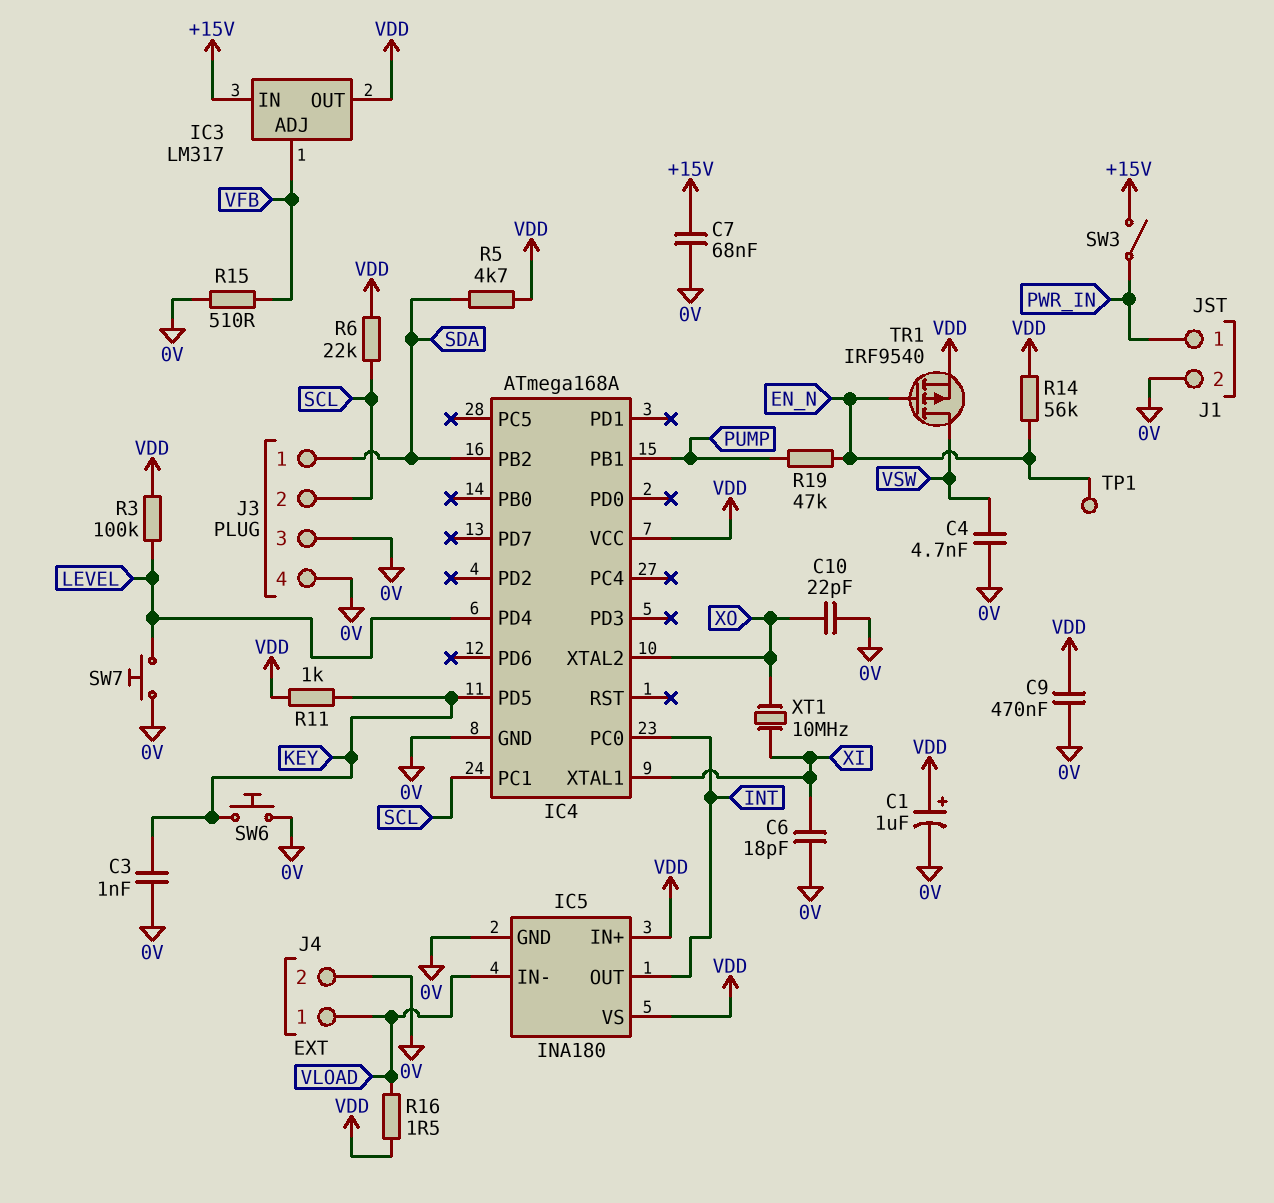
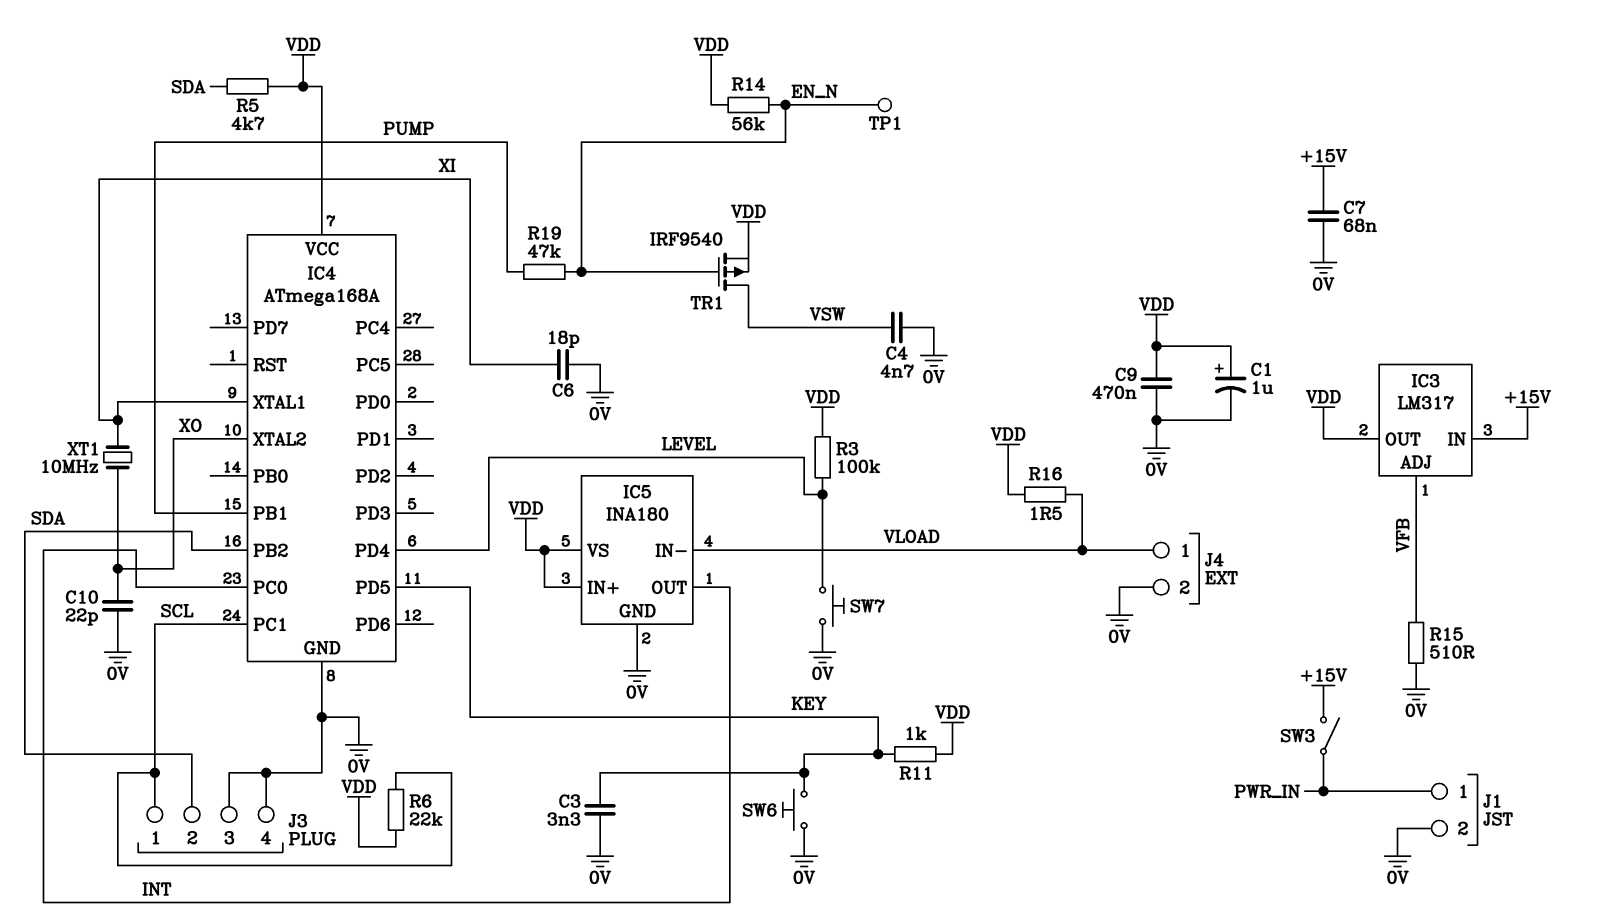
C3: 1nF (0V, KEY) -> 3.3nF (0V, KEY)
J3 pin 1: SDA -> SCL
J3 pin 2: SCL -> SDA

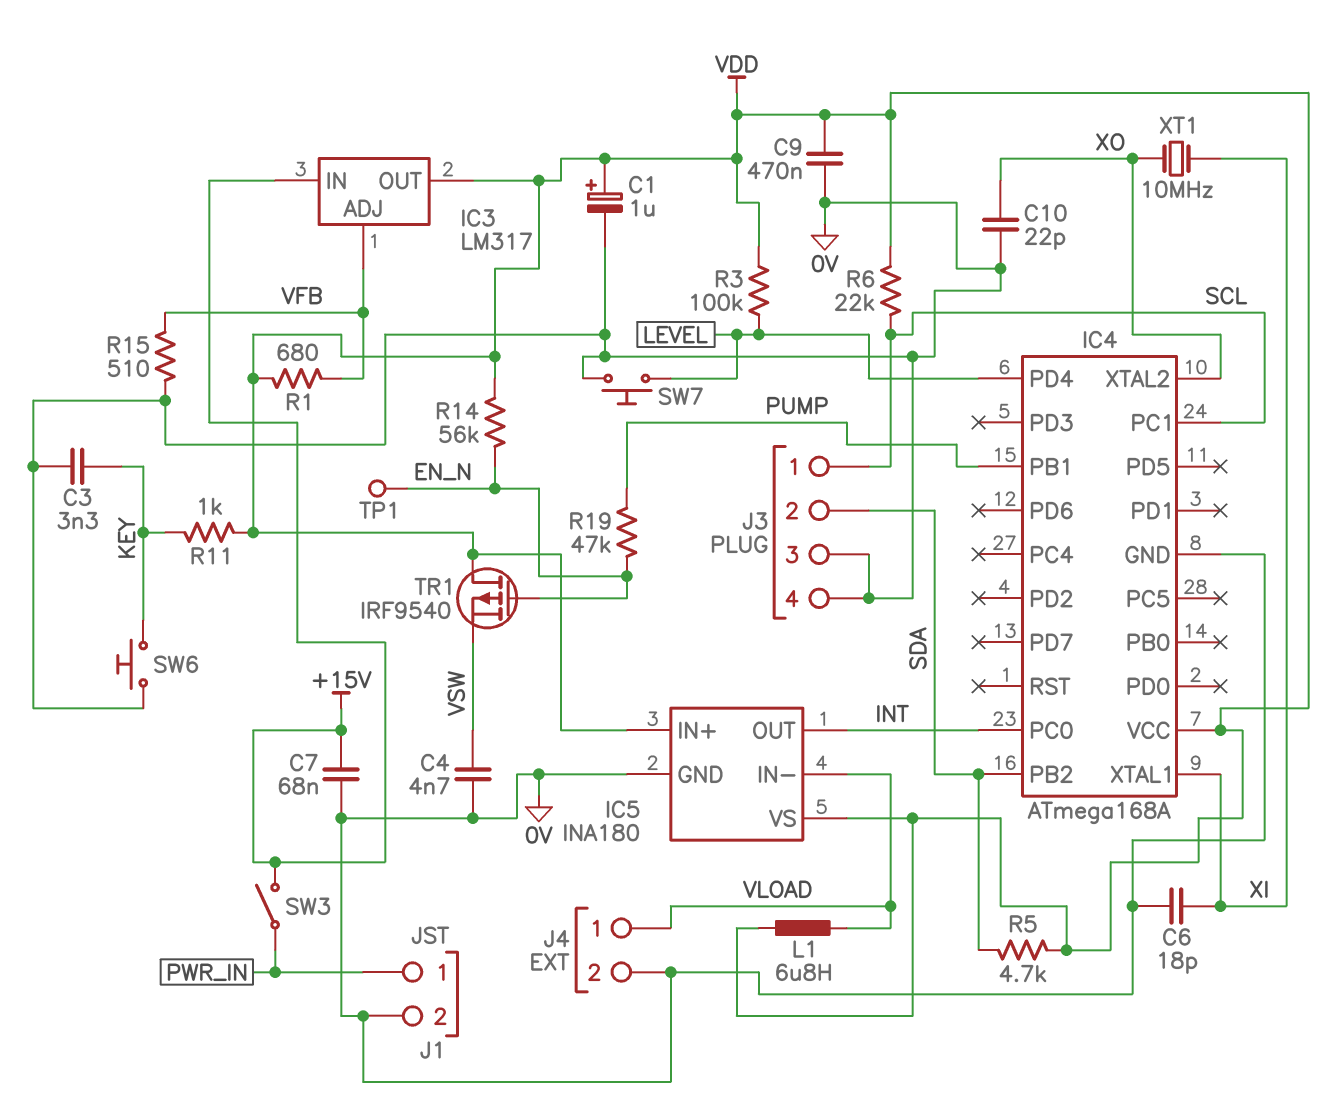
IC4 pin PD5: KEY -> none
L1: none -> 6.8uH (VDD, VLOAD)
R1: none -> 680 (VDD, VFB)
R16: 1.5 (VDD, VLOAD) -> none
TR1: PMOS IRF9540 (G EN_N, D VSW, S VDD) -> PMOS IRF9540 (G EN_N, D VDD, S VSW)

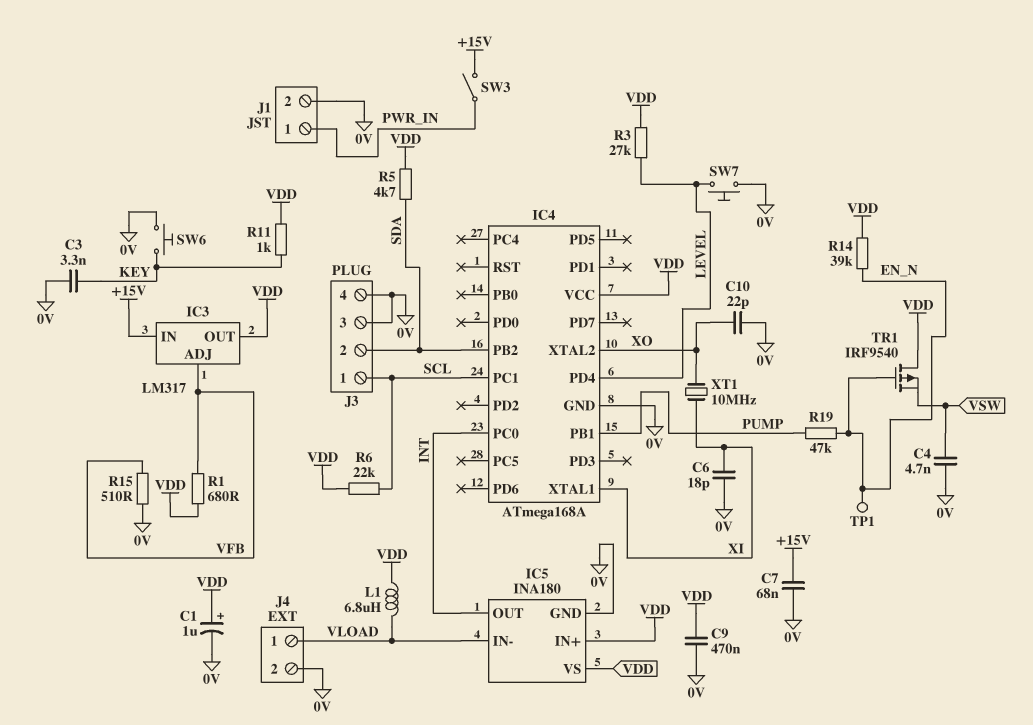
R3: 100k (LEVEL, VDD) -> 27k (LEVEL, VDD)
R14: 56k (EN_N, VDD) -> 39k (EN_N, VDD)

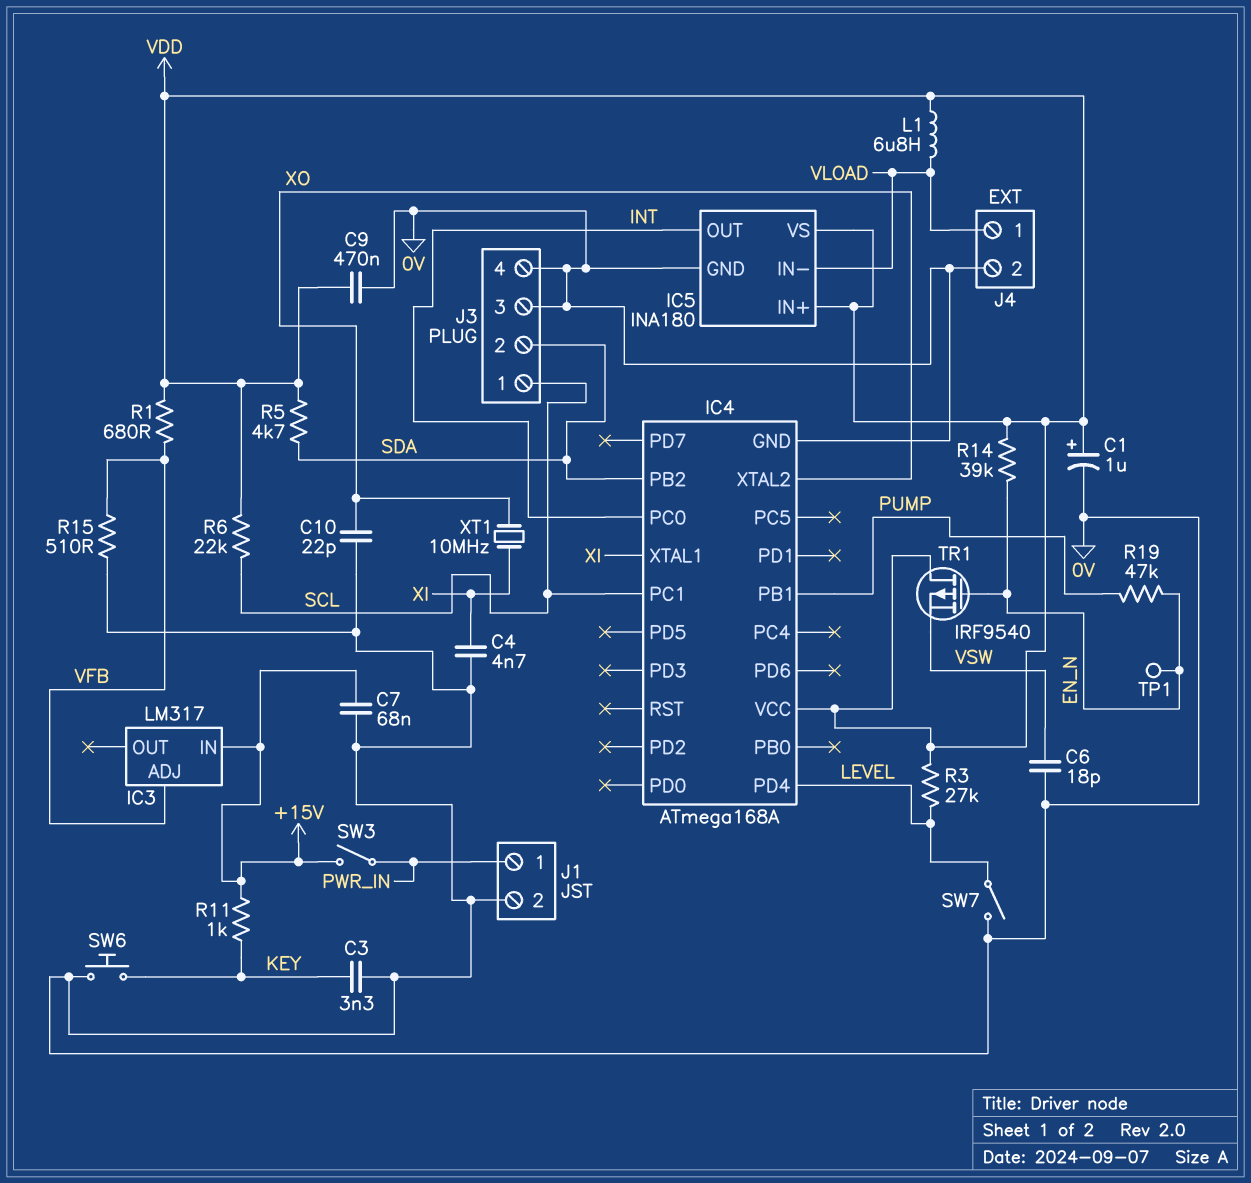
C4: 4.7nF (0V, VSW) -> 4.7nF (0V, XI)
C6: 18pF (0V, XI) -> 18pF (0V, VSW)
IC3 pin OUT: VDD -> none
R11: 1k (KEY, VDD) -> 1k (+15V, KEY)
SW7: button (0V, LEVEL) -> switch (0V, LEVEL)

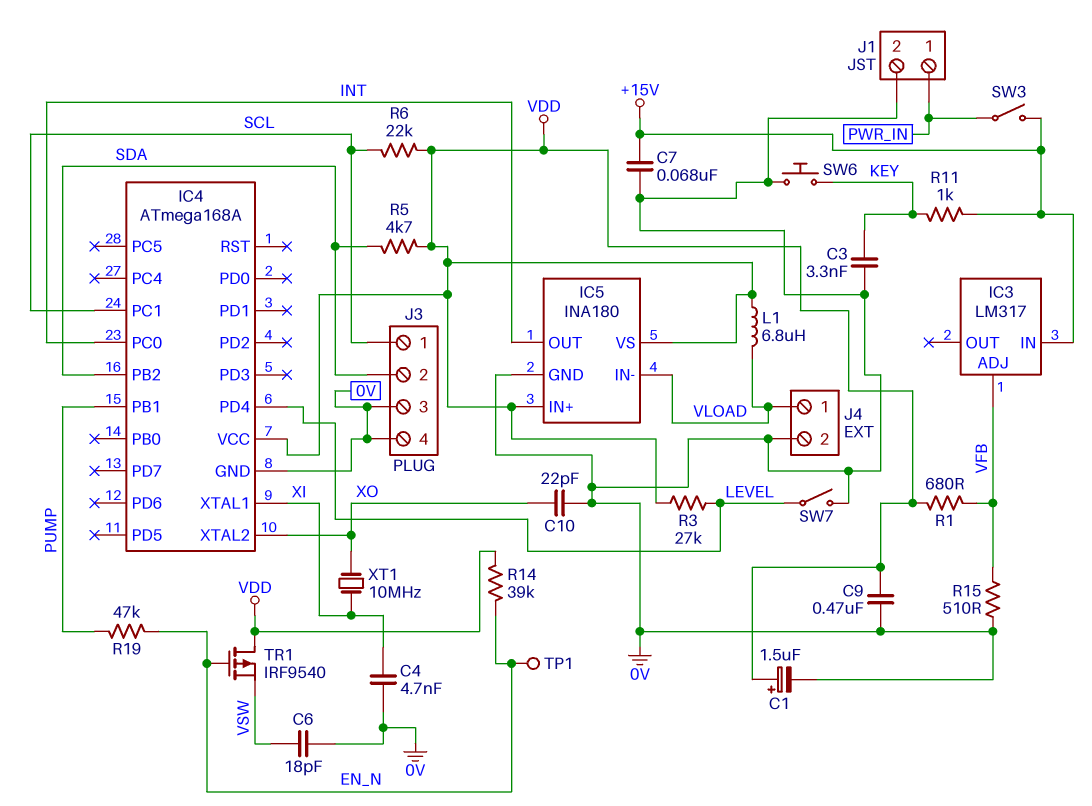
C1: 1uF (plus VDD, minus 0V) -> 1.5uF (plus VDD, minus 0V)

